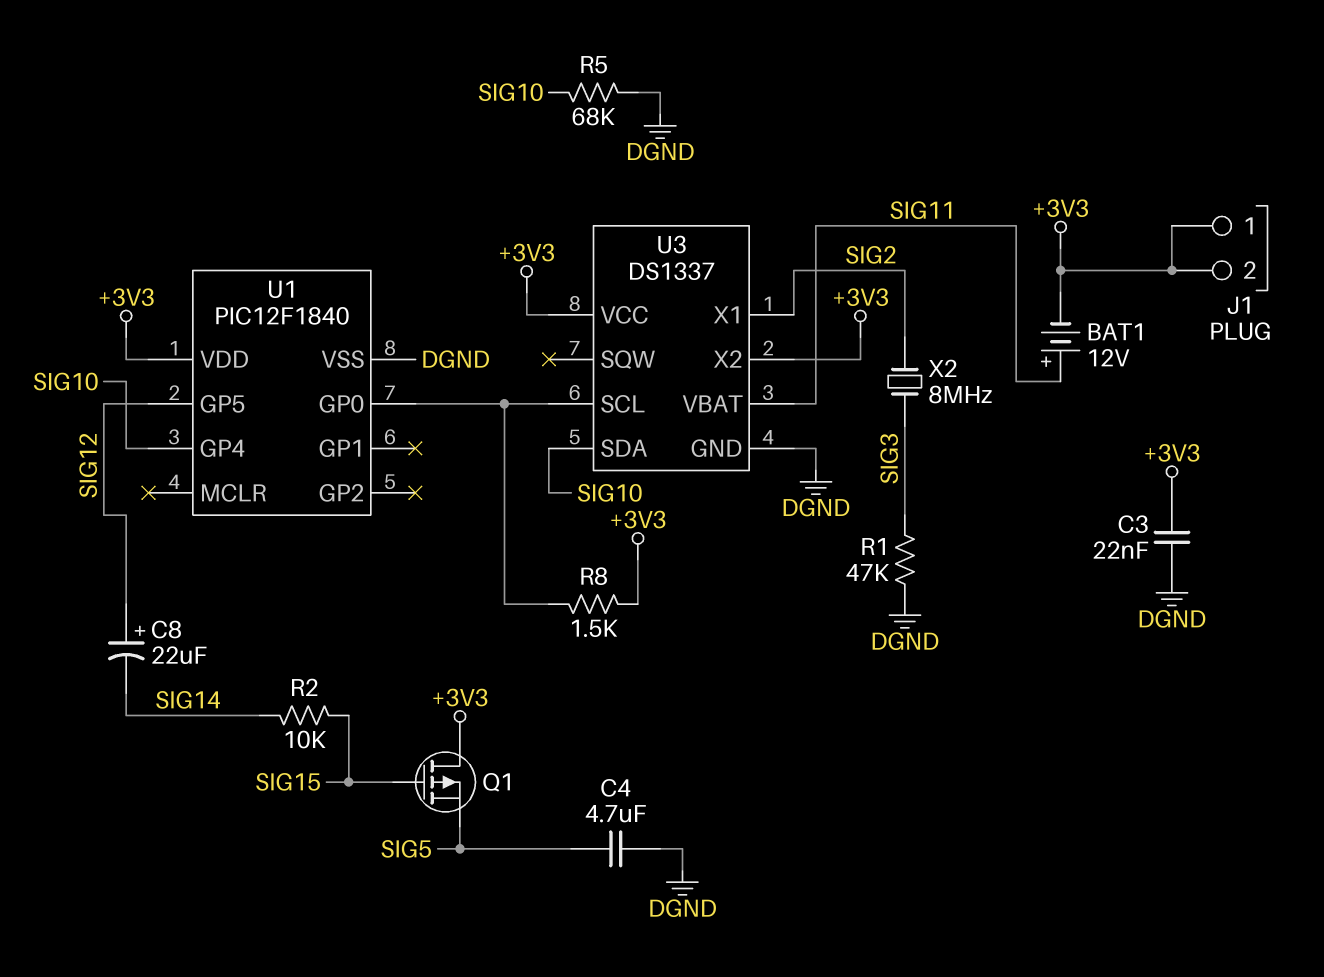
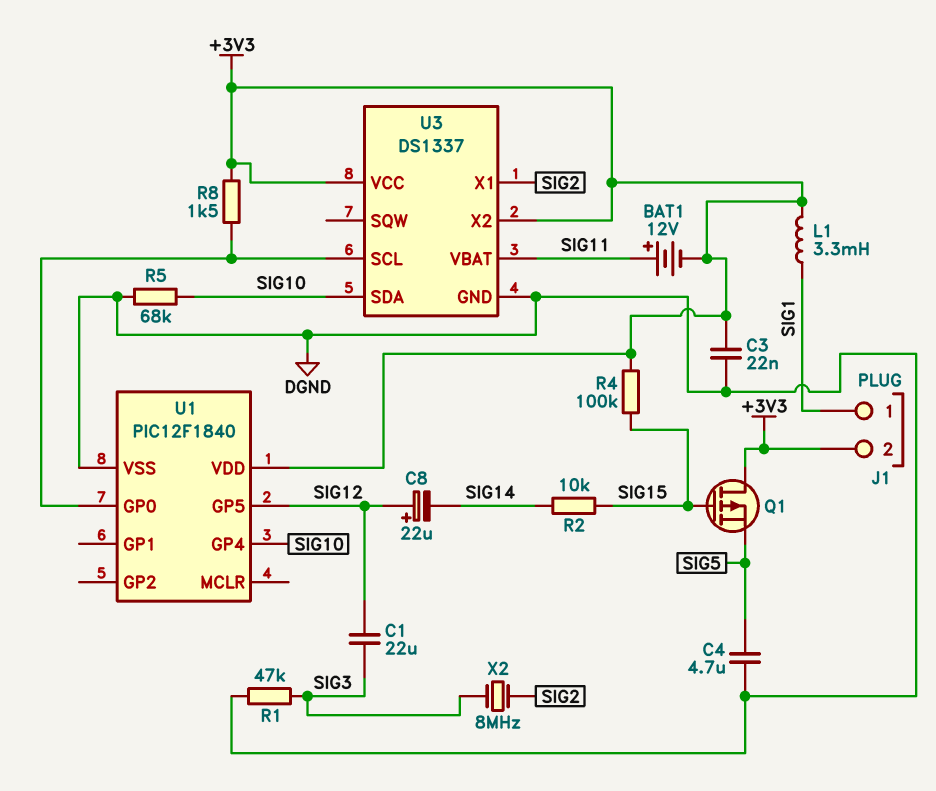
C1: none -> 22uF (SIG3, SIG12)
J1 pin 1: +3V3 -> SIG1
L1: none -> 3.3mH (+3V3, SIG1)
R4: none -> 100k (+3V3, SIG15)

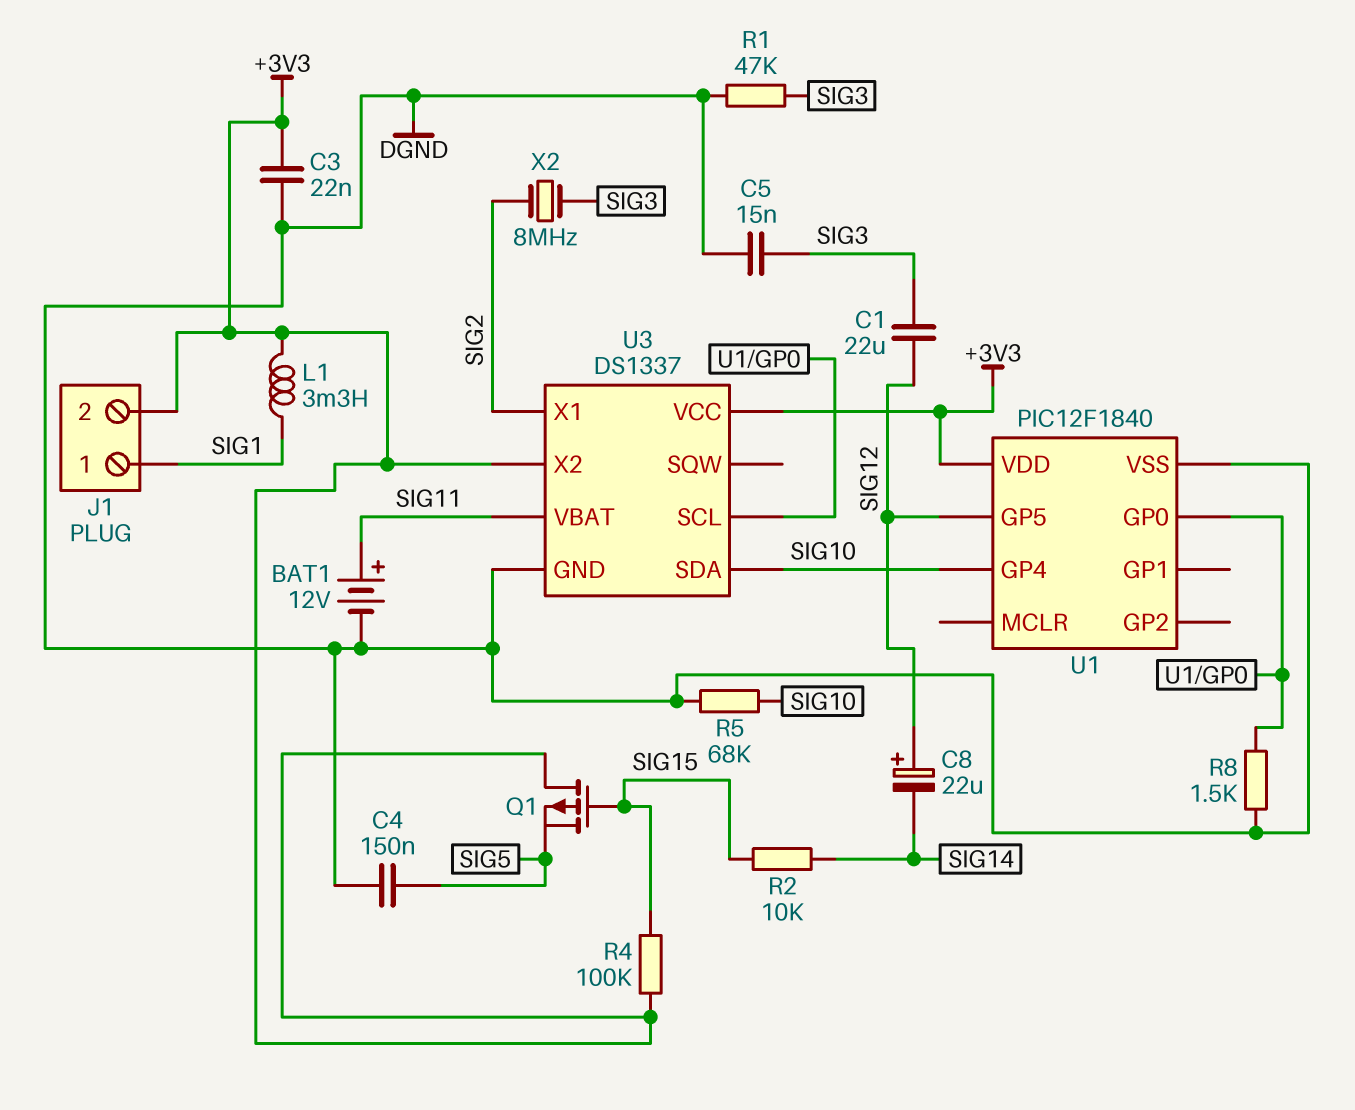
BAT1: 12V (plus SIG11, minus +3V3) -> 12V (plus SIG11, minus DGND)
C4: 4.7uF (DGND, SIG5) -> 150nF (DGND, SIG5)
C5: none -> 15nF (DGND, SIG3)
R8: 1.5k (+3V3, U1/GP0) -> 1.5k (DGND, U1/GP0)

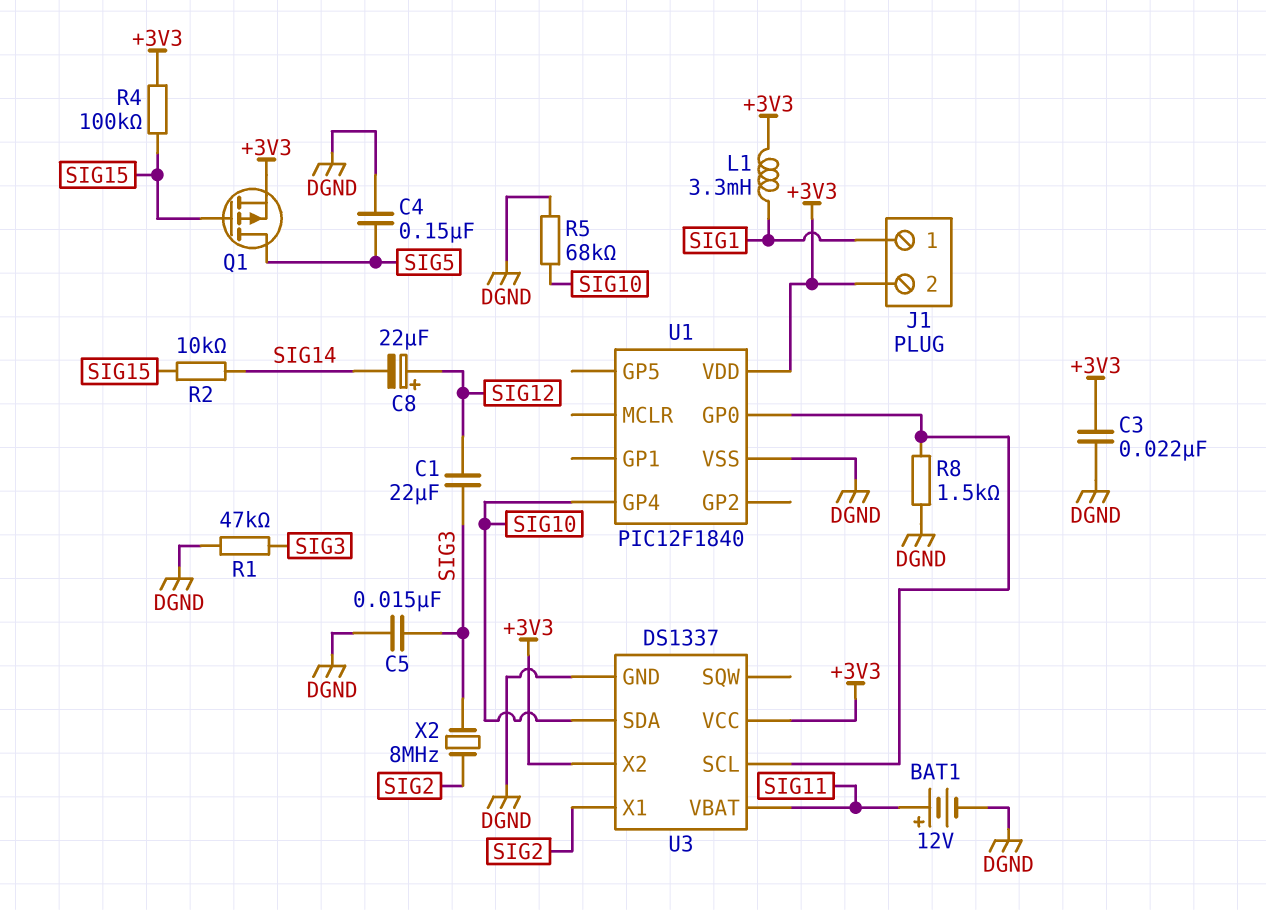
Q1: PMOS (G SIG15, D +3V3, S SIG5) -> PMOS (G SIG15, D SIG5, S +3V3)
U1 pin GP5: SIG12 -> none

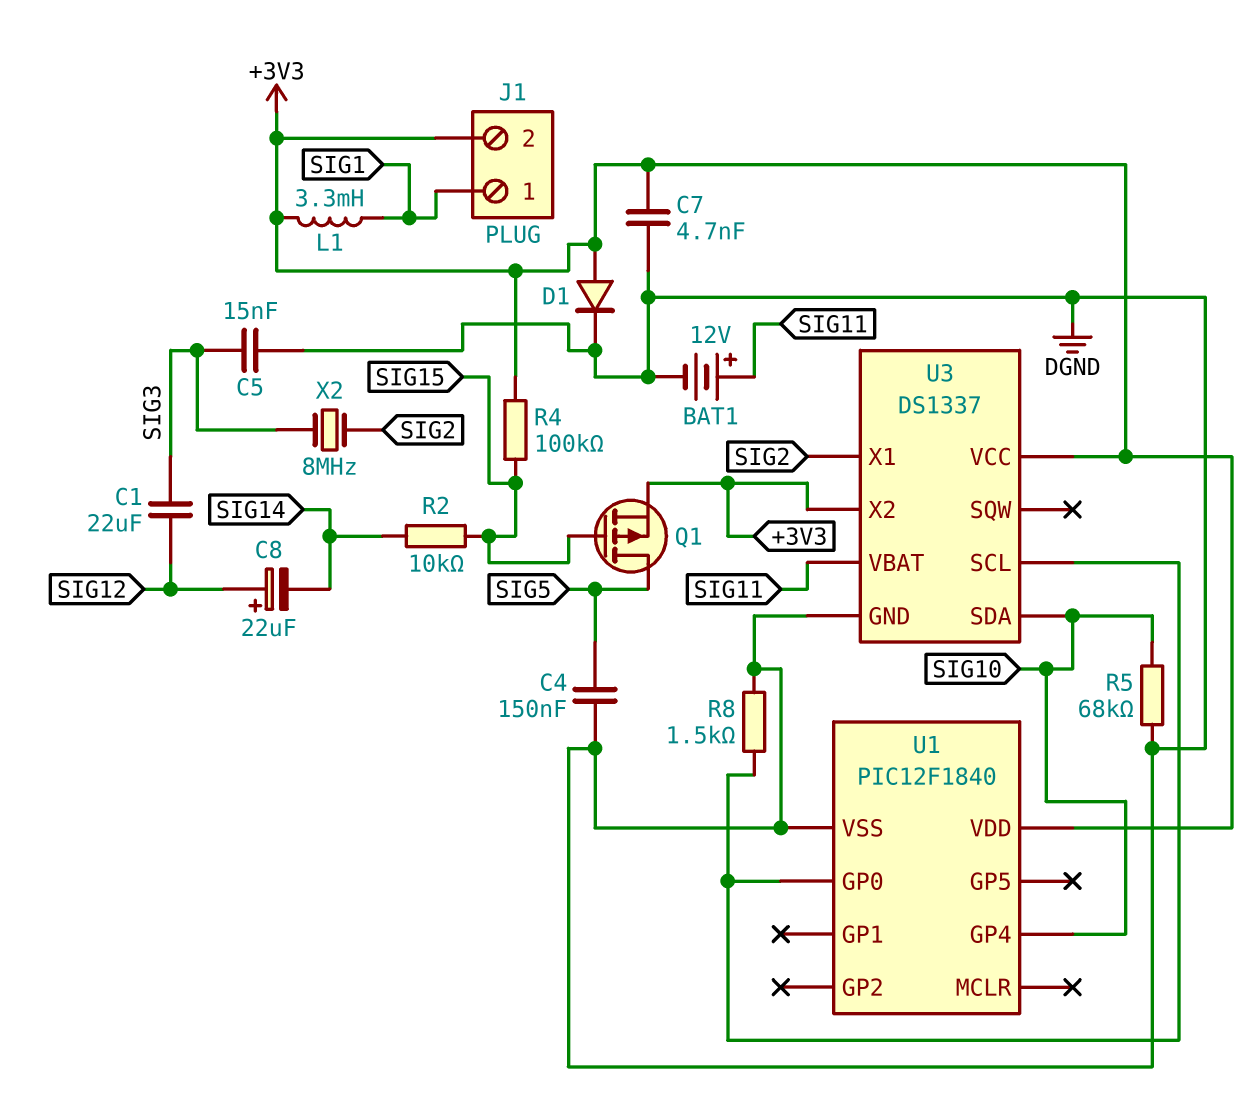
C3: 22nF (+3V3, DGND) -> none
C7: none -> 4.7nF (+3V3, DGND)
D1: none -> diode (A +3V3, K DGND)
R1: 47k (DGND, SIG3) -> none

